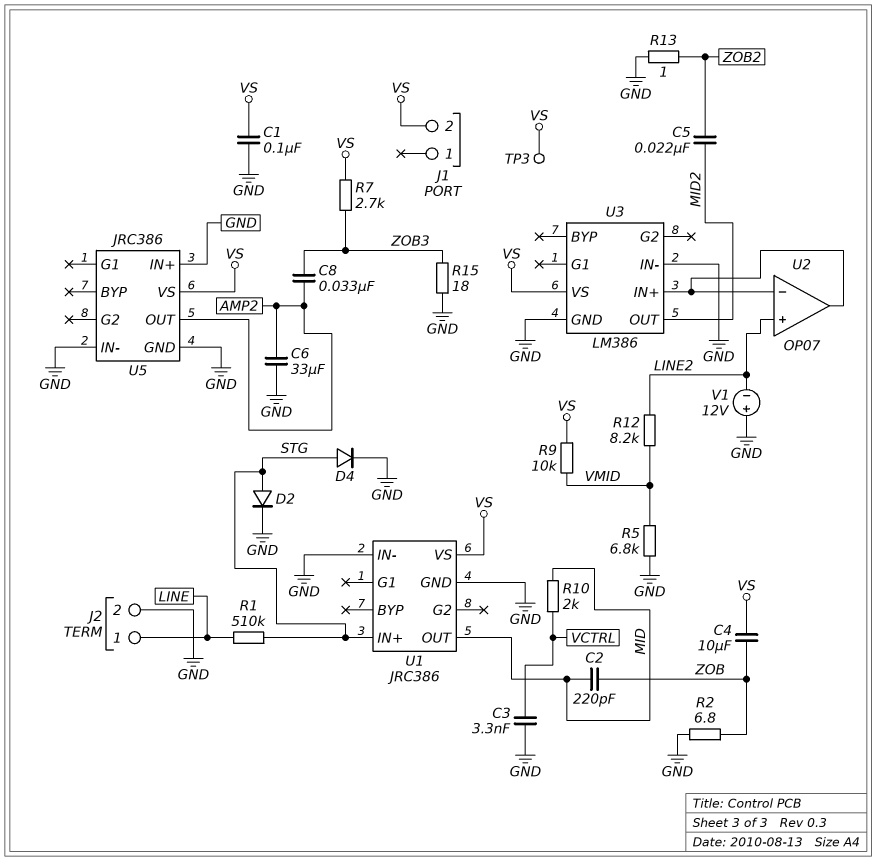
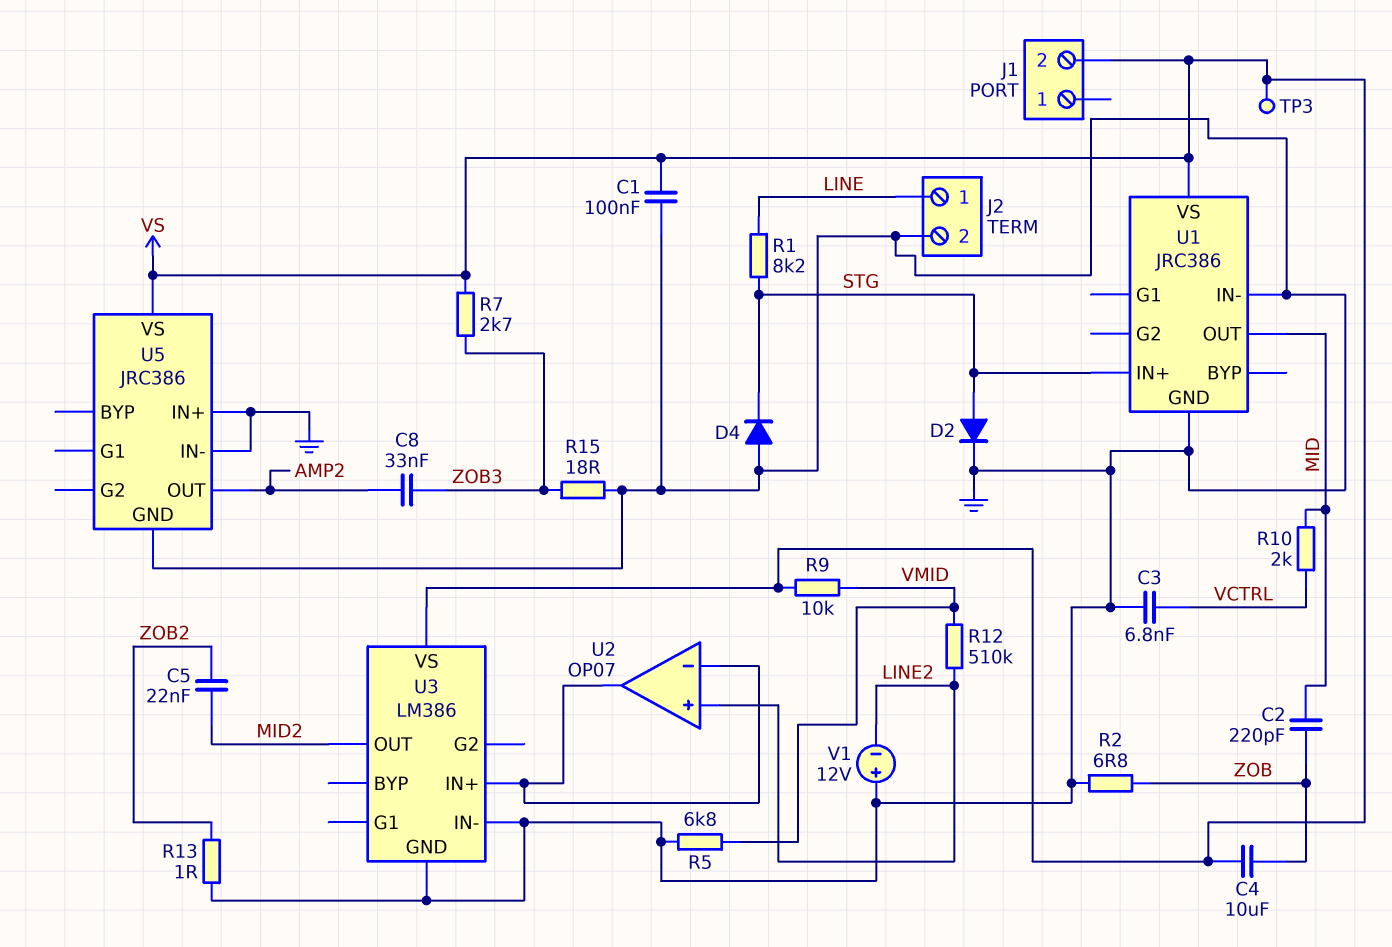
C3: 3.3nF (GND, VCTRL) -> 6.8nF (GND, VCTRL)
C6: 33uF (AMP2, GND) -> none
D4: diode (A STG, K GND) -> diode (A GND, K STG)
R1: 510k (LINE, STG) -> 8.2k (LINE, STG)
R12: 8.2k (LINE2, VMID) -> 510k (LINE2, VMID)

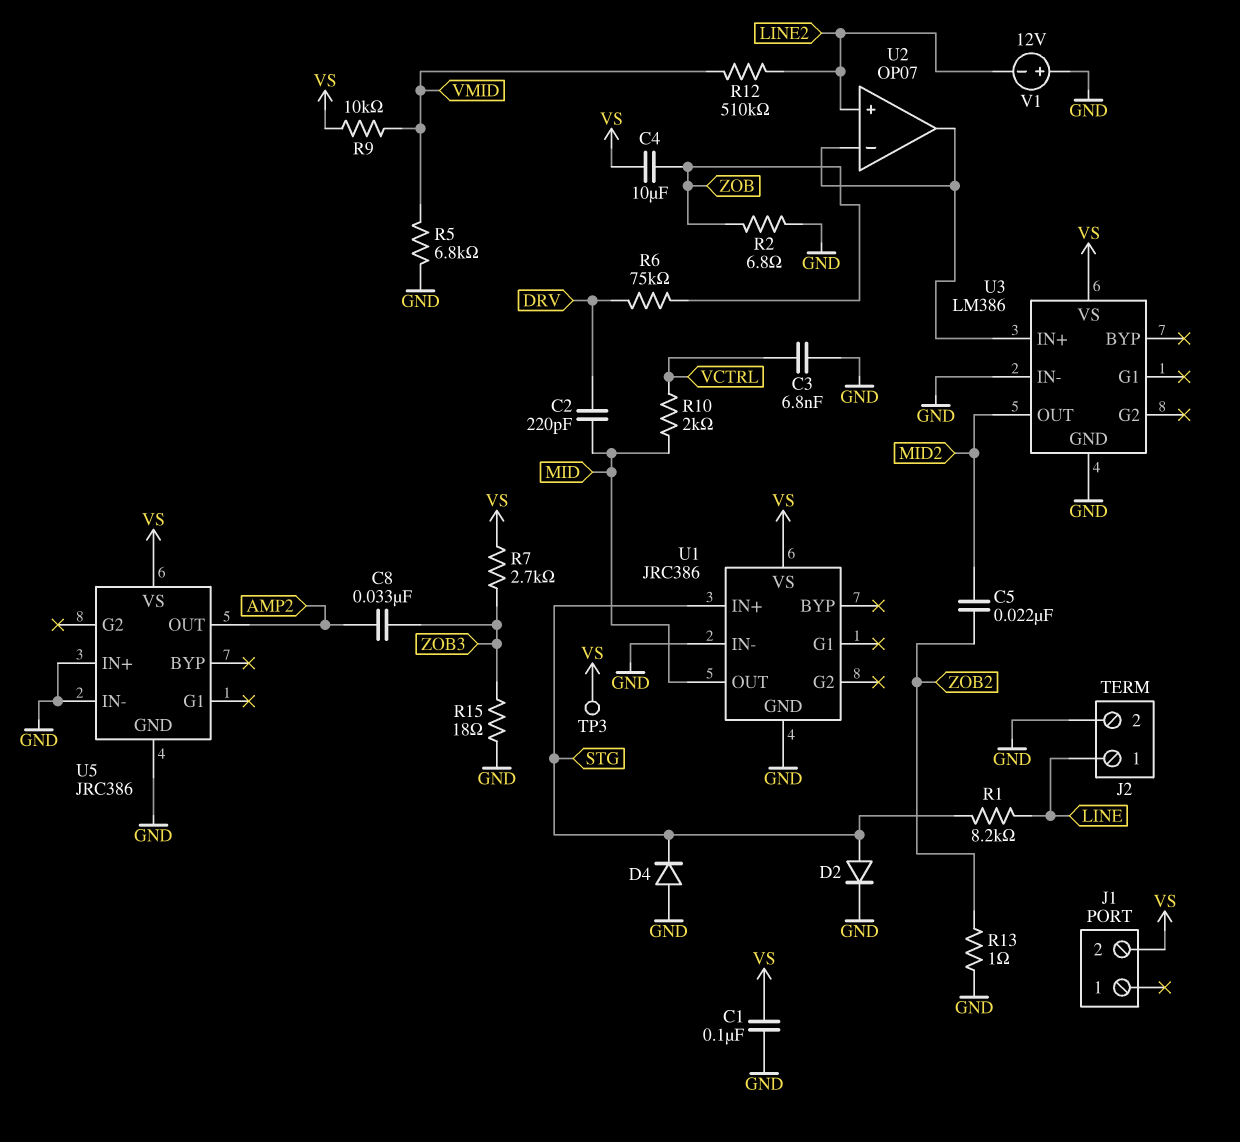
C2: 220pF (MID, ZOB) -> 220pF (DRV, MID)
R6: none -> 75k (DRV, ZOB)

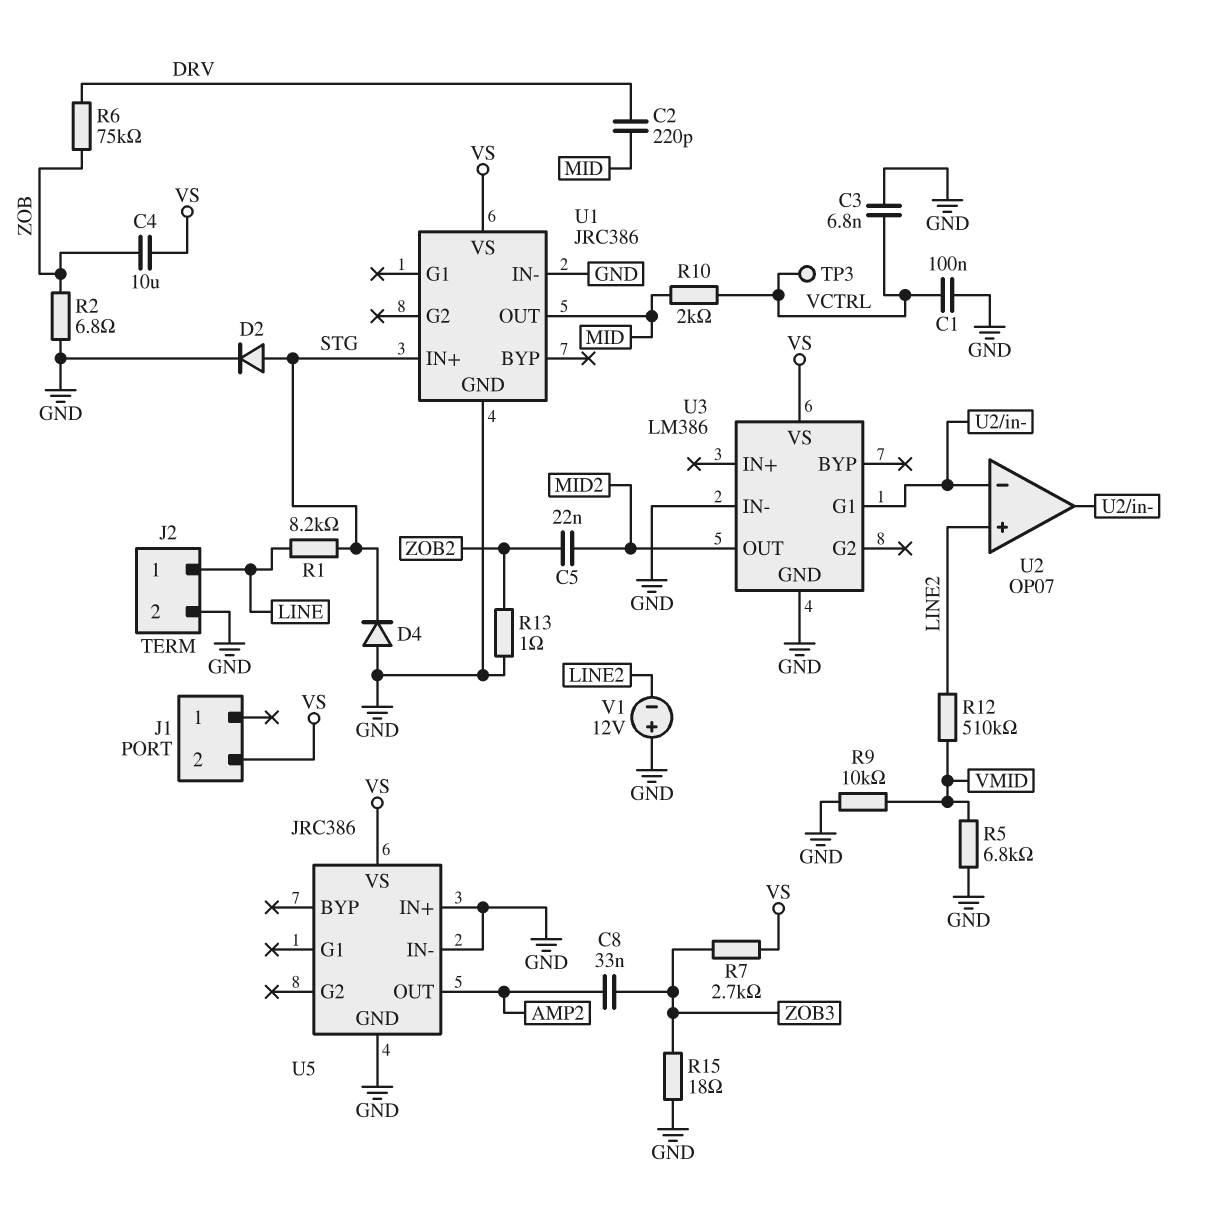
C1: 100nF (GND, VS) -> 100nF (GND, VCTRL)
R9: 10k (VMID, VS) -> 10k (GND, VMID)
TP3: test point (VS) -> test point (VCTRL)
U3 pin G1: none -> U2/in-
U3 pin IN+: U2/in- -> none

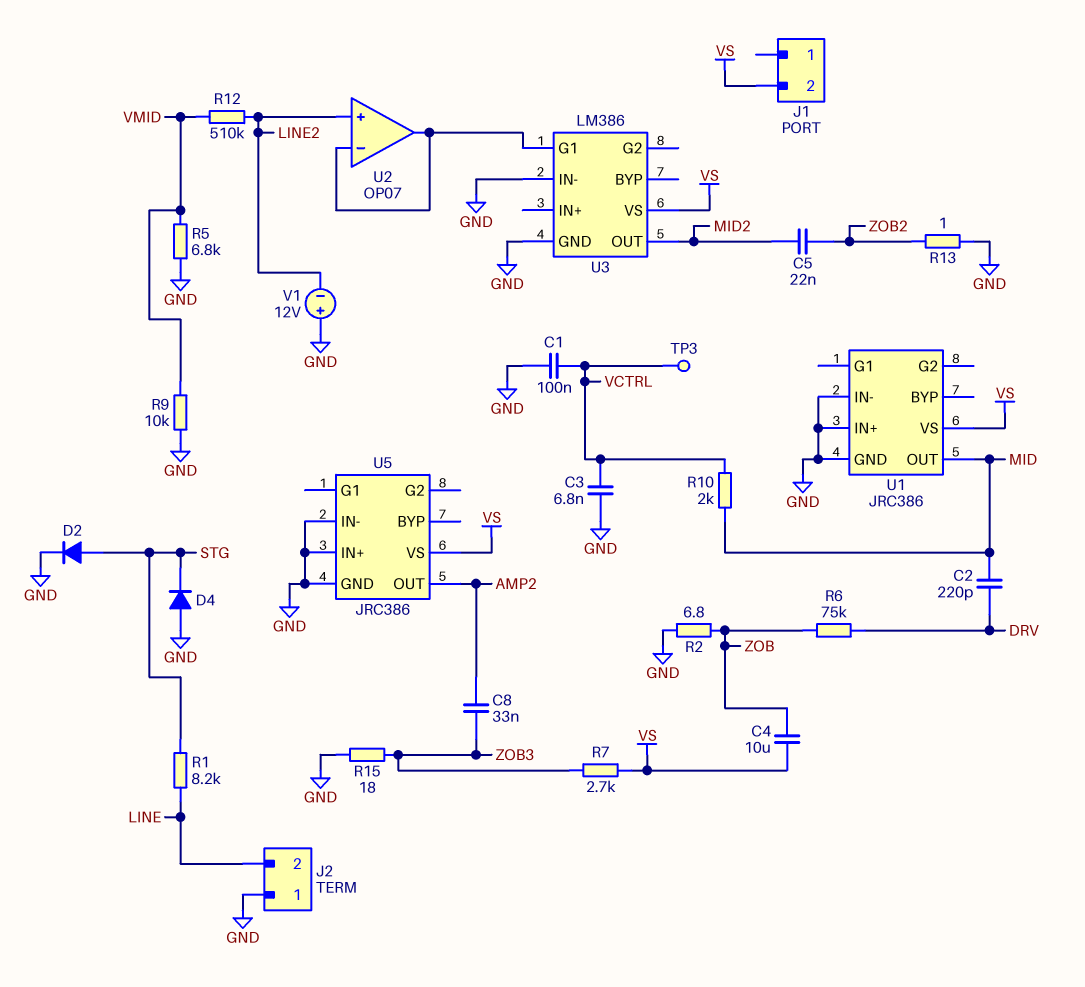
J2 pin 1: LINE -> GND
J2 pin 2: GND -> LINE
U1 pin IN+: STG -> GND

